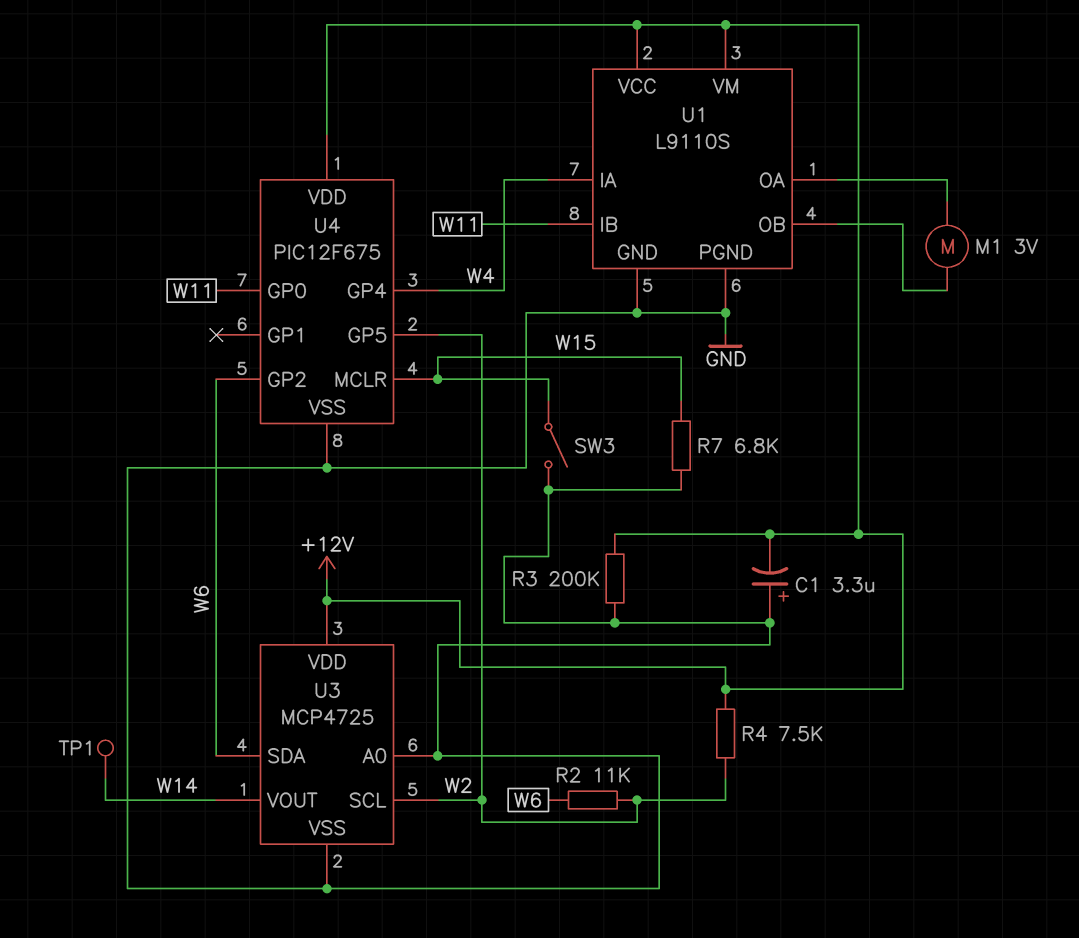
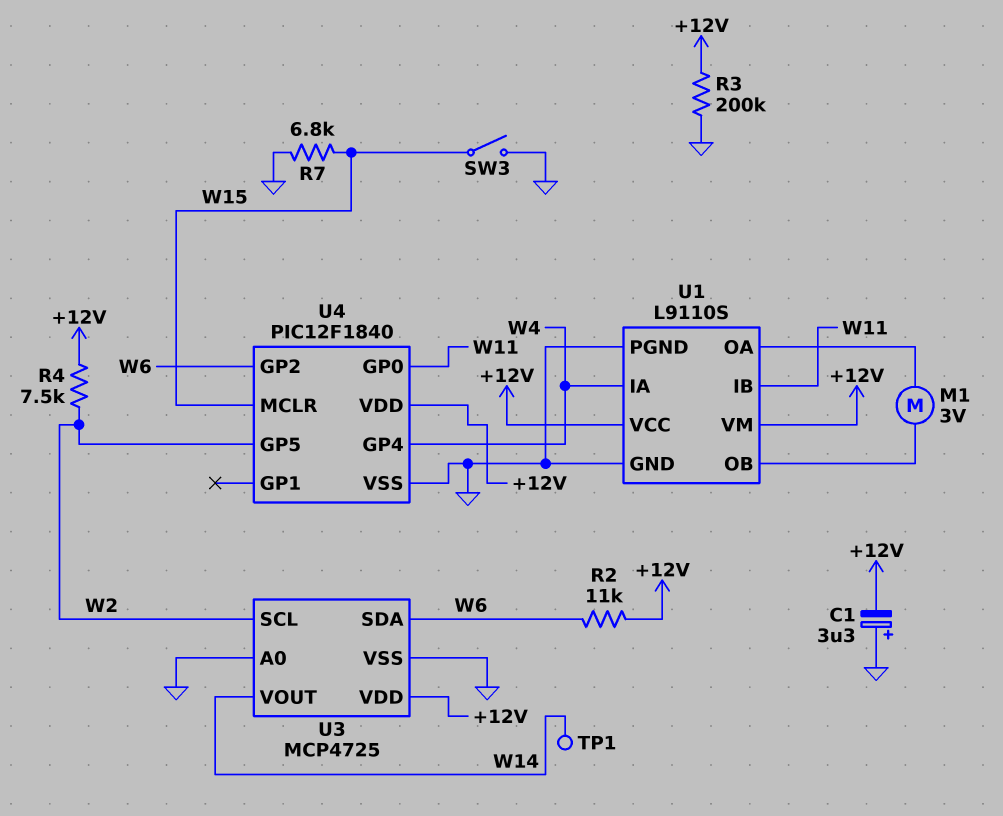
R2: 11k (W2, W6) -> 11k (+12V, W6)
U4: PIC12F675 -> PIC12F1840

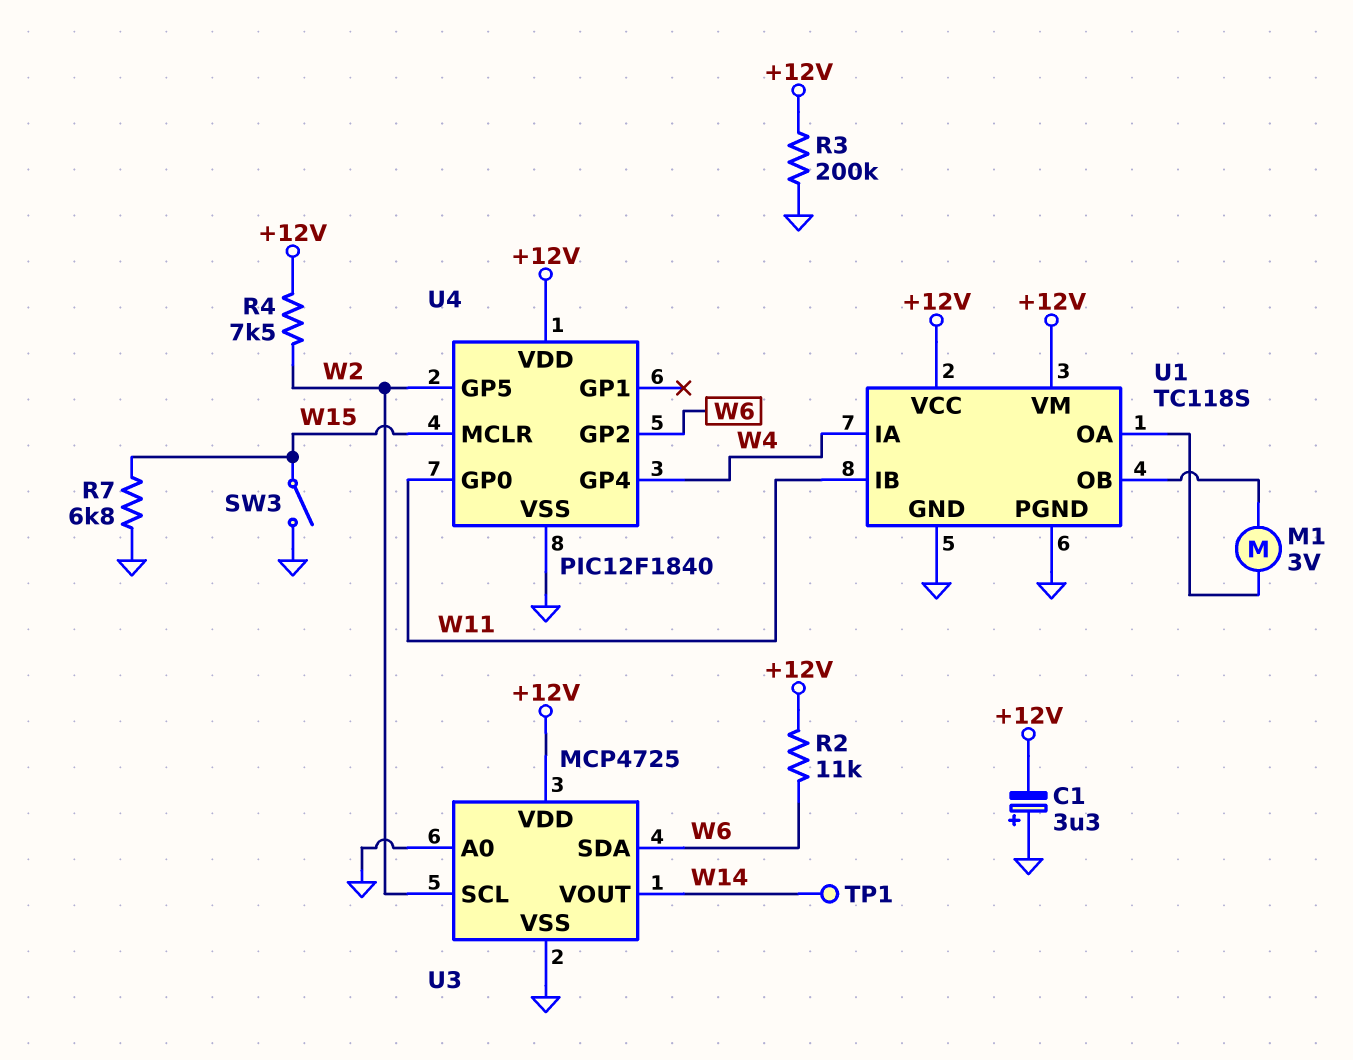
U1: L9110S -> TC118S

